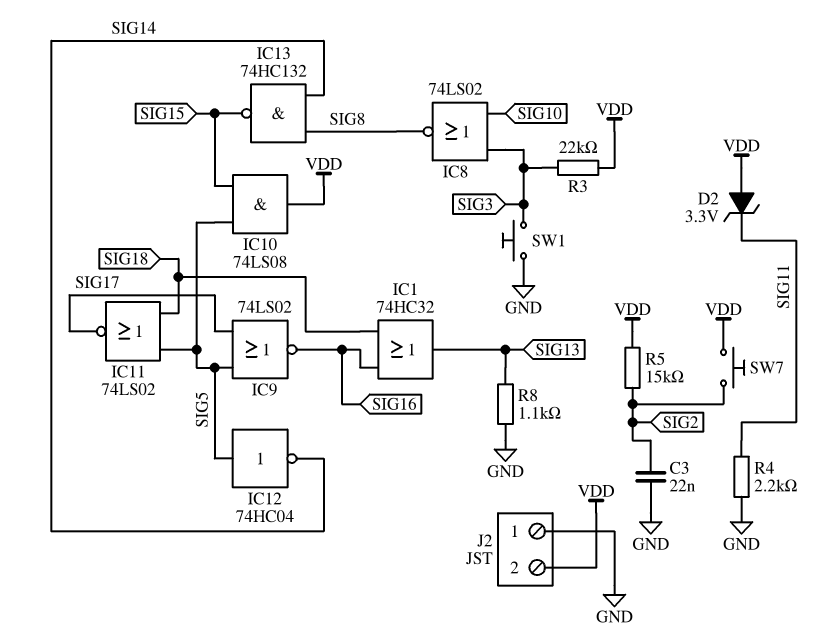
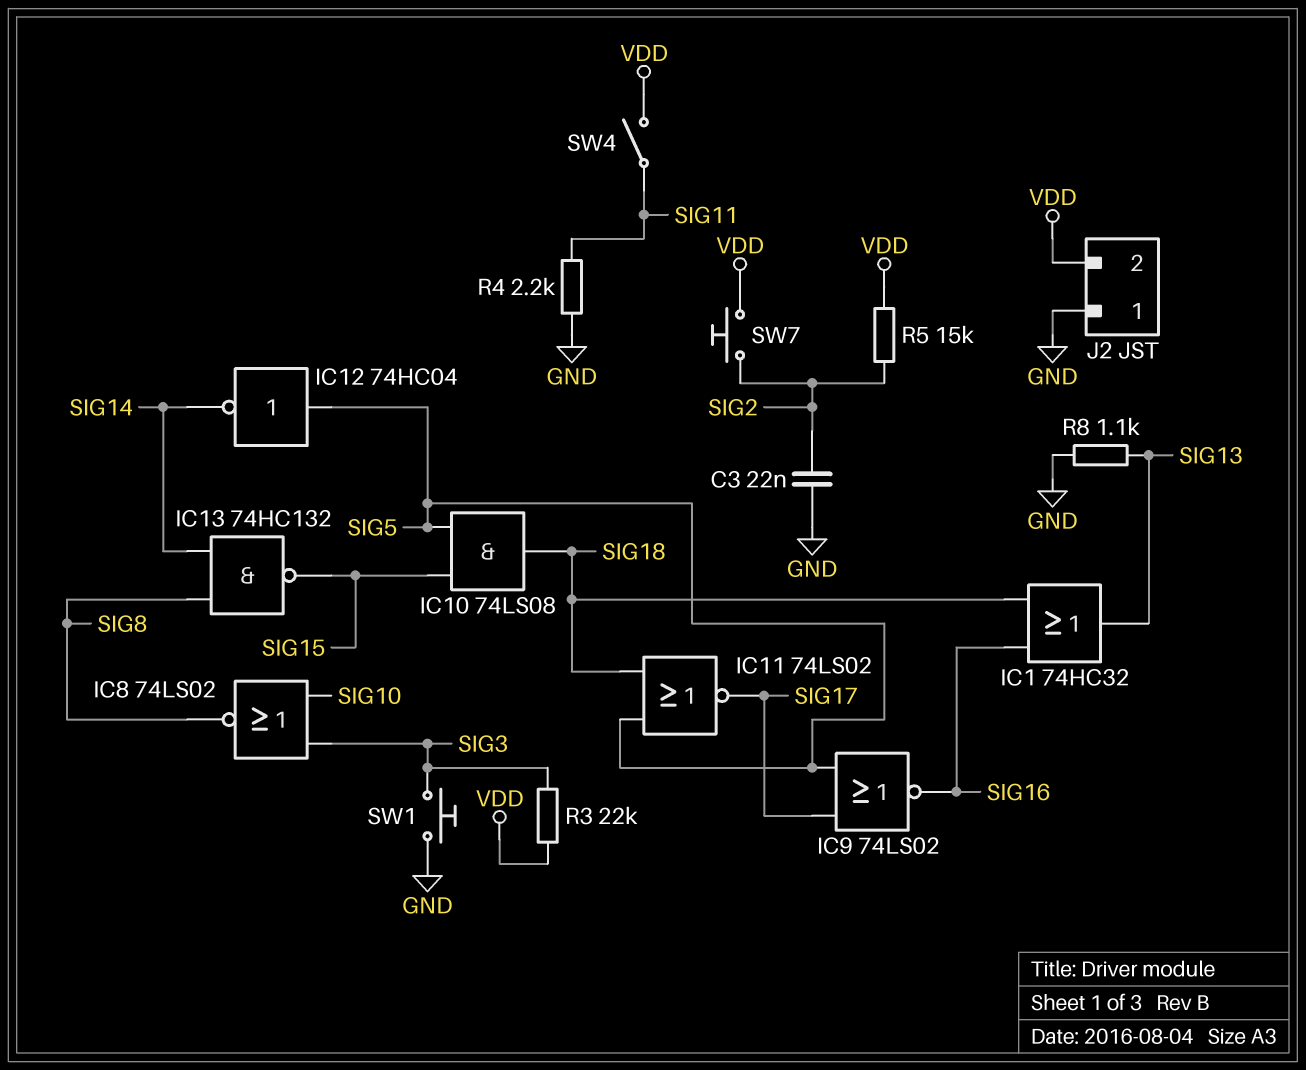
D2: zener 3.3V (A VDD, K SIG11) -> none
IC10: AND 74LS08 (in SIG5, in SIG15, out VDD) -> AND 74LS08 (in SIG5, in SIG15, out SIG18)
SW4: none -> switch (SIG11, VDD)

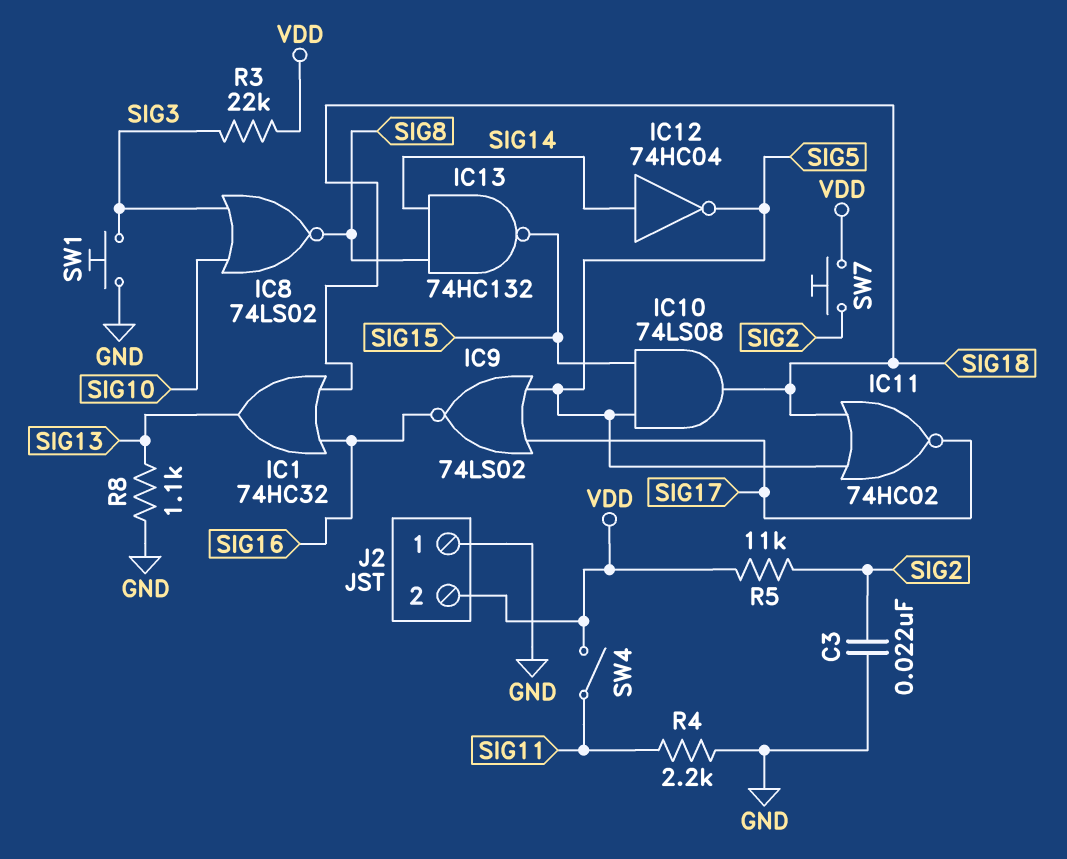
IC11: NOR 74LS02 (in SIG5, in SIG18, out SIG17) -> NOR 74HC02 (in SIG5, in SIG18, out SIG17)
IC12: NOT 74HC04 (in SIG5, out SIG14) -> NOT 74HC04 (in SIG14, out SIG5)
R5: 15k (SIG2, VDD) -> 11k (SIG2, VDD)

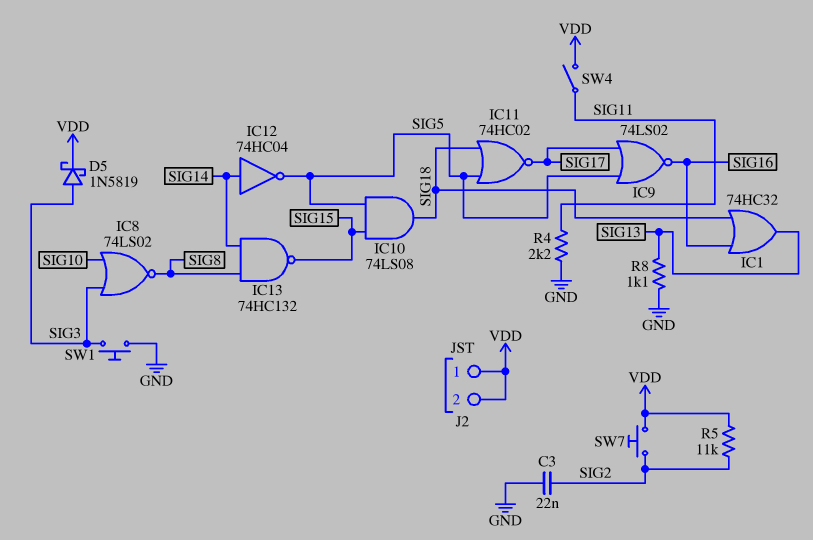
D5: none -> schottky 1N5819 (A SIG3, K VDD)
J2 pin 1: GND -> VDD
R3: 22k (SIG3, VDD) -> none

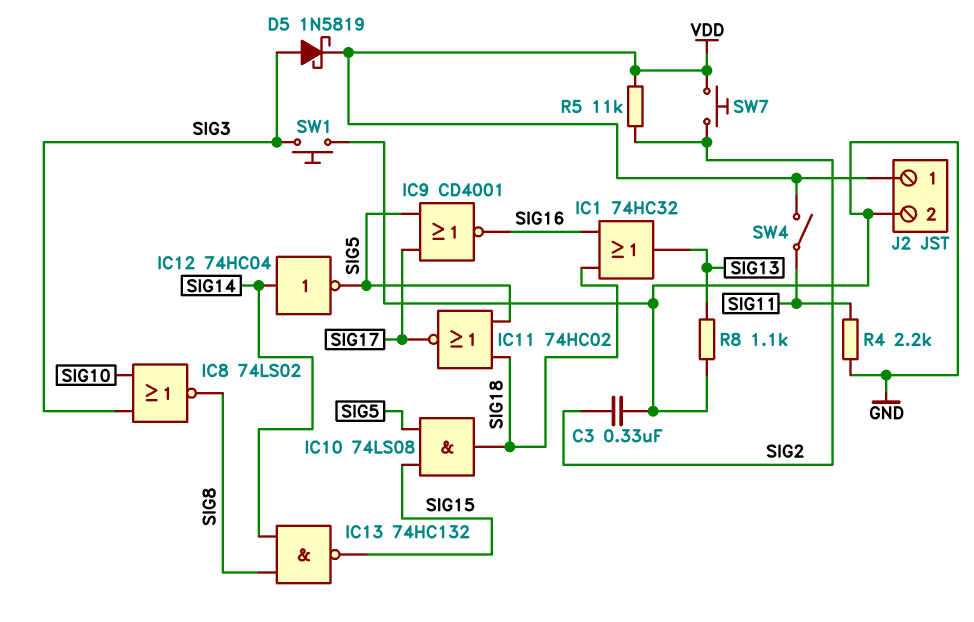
C3: 22nF (GND, SIG2) -> 330nF (GND, SIG2)
IC9: NOR 74LS02 (in SIG5, in SIG17, out SIG16) -> NOR CD4001 (in SIG5, in SIG17, out SIG16)
J2 pin 2: VDD -> GND

